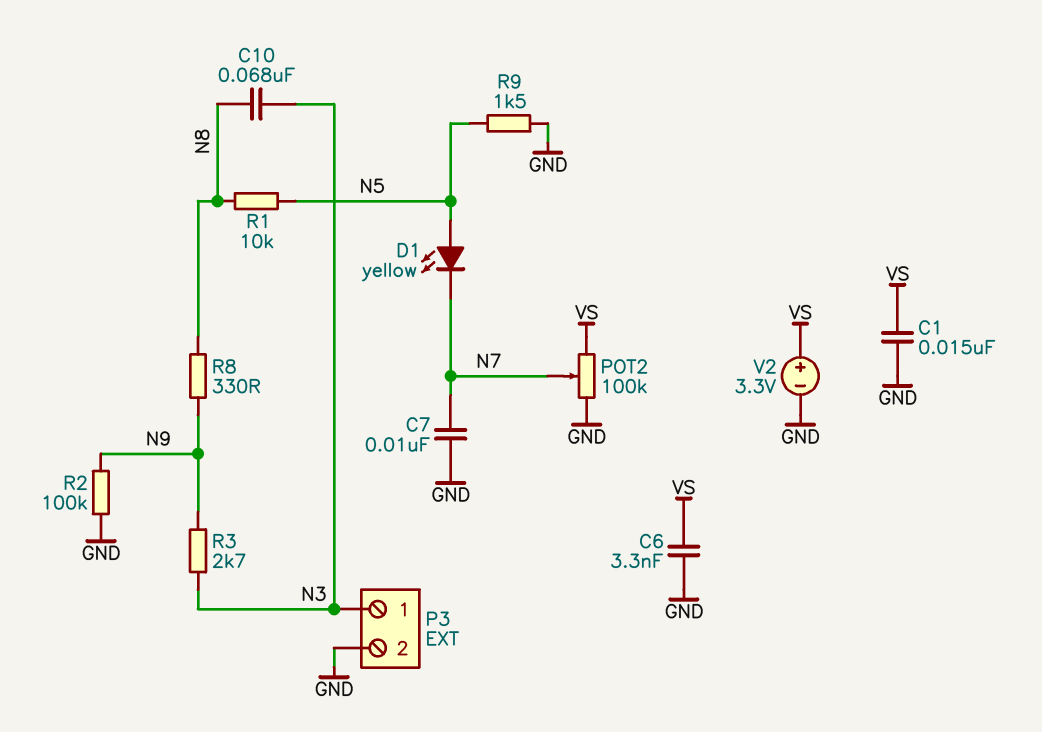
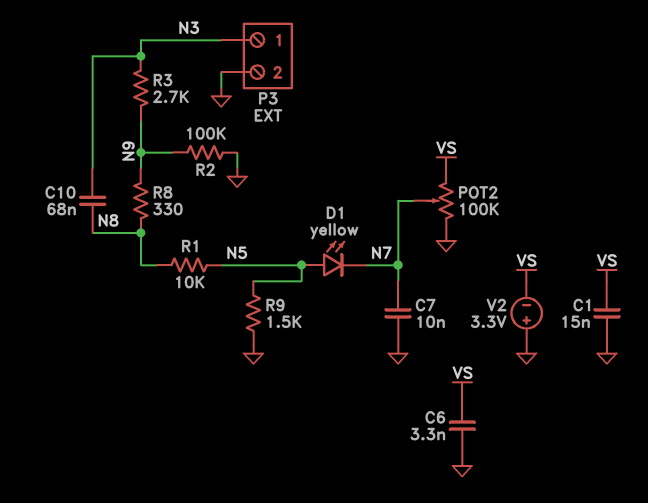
V2: 3.3V (plus VS, minus GND) -> 3.3V (plus GND, minus VS)

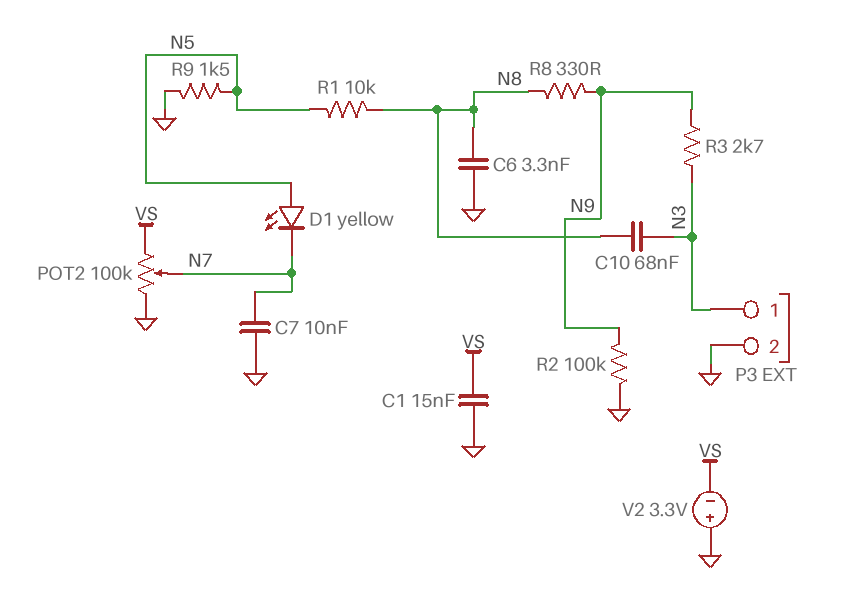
C6: 3.3nF (GND, VS) -> 3.3nF (GND, N8)

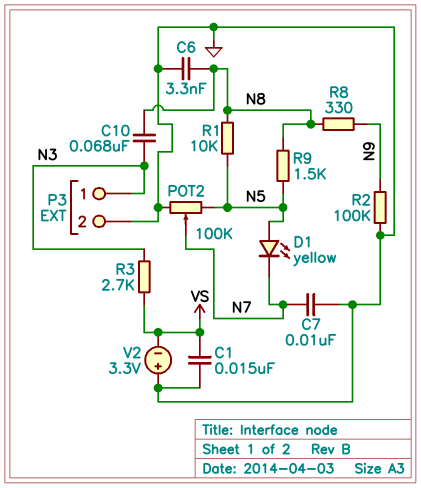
POT2: 100k (GND, VS, wiper N7) -> 100k (GND, N5, wiper N7)
R3: 2.7k (N3, N9) -> 2.7k (N3, VS)
R9: 1.5k (GND, N5) -> 1.5k (N5, N8)

